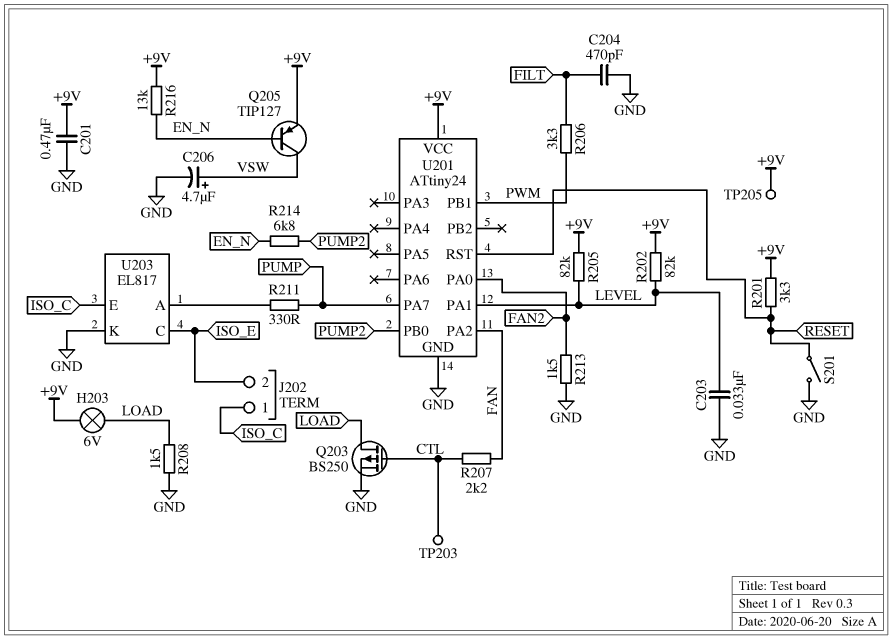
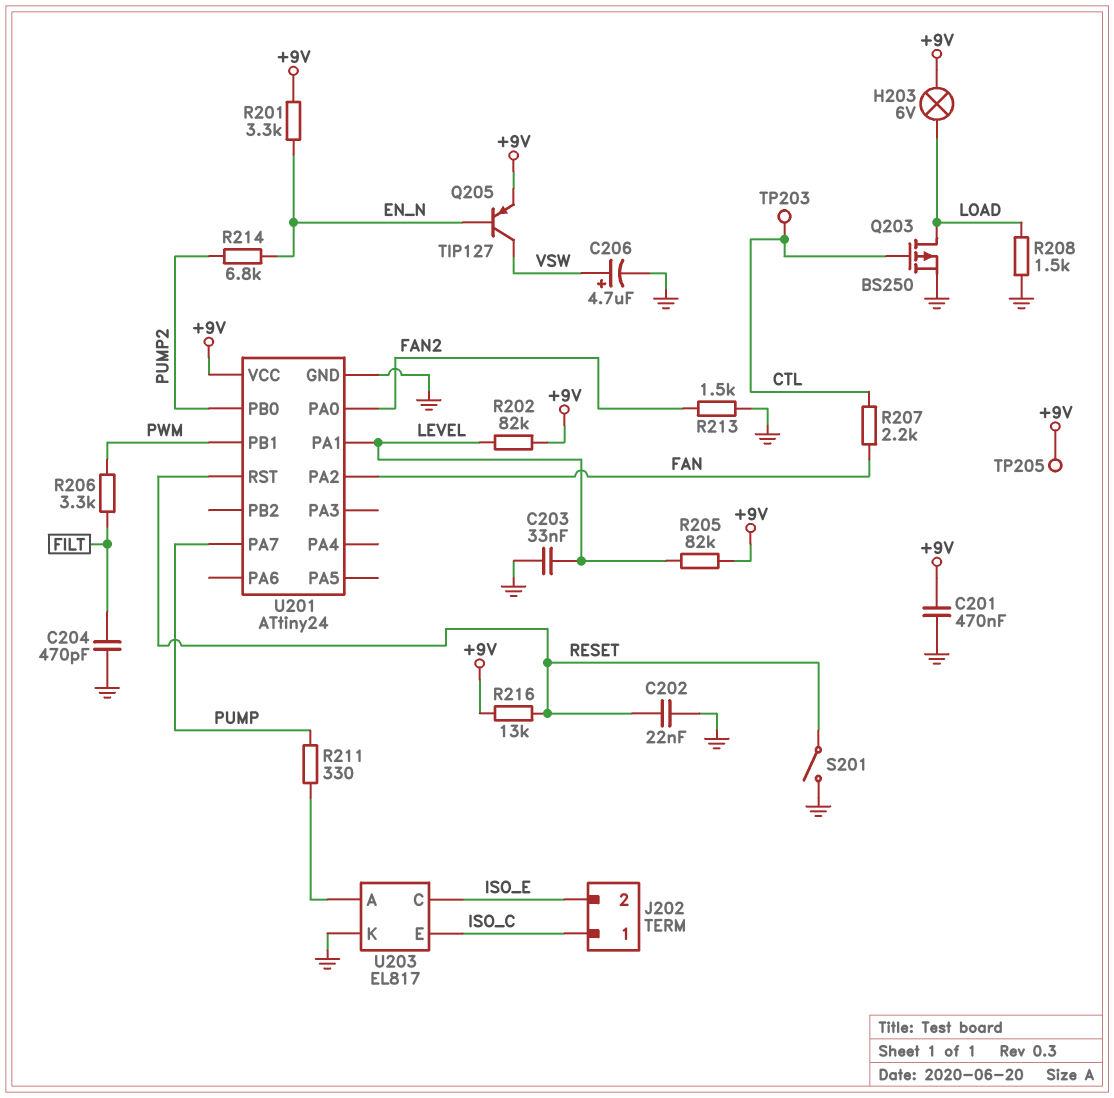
C202: none -> 22nF (GND, RESET)
R201: 3.3k (+9V, RESET) -> 3.3k (+9V, EN_N)
R216: 13k (+9V, EN_N) -> 13k (+9V, RESET)

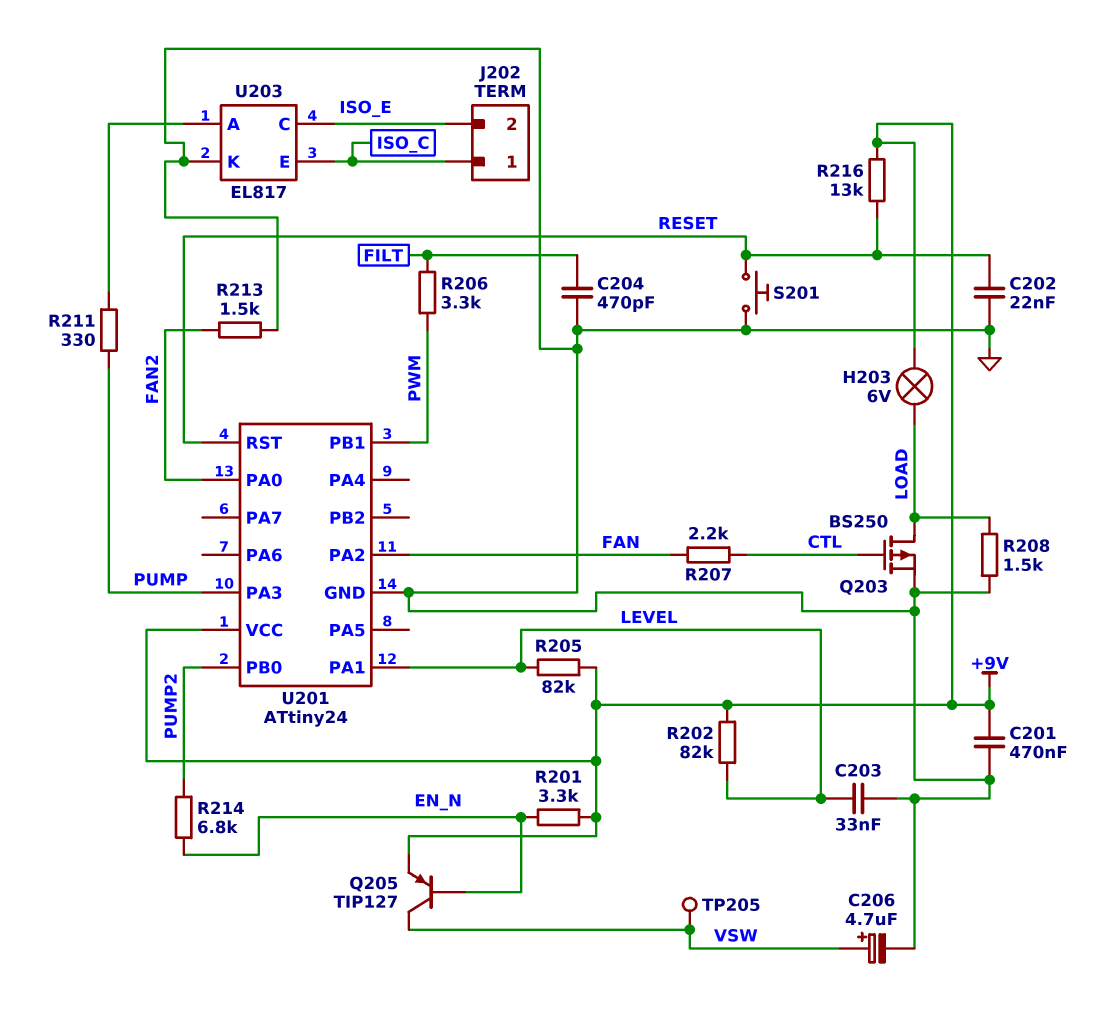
S201: switch (GND, RESET) -> button (GND, RESET)
TP203: test point (CTL) -> none
TP205: test point (+9V) -> test point (VSW)
U201 pin PA3: none -> PUMP
U201 pin PA7: PUMP -> none

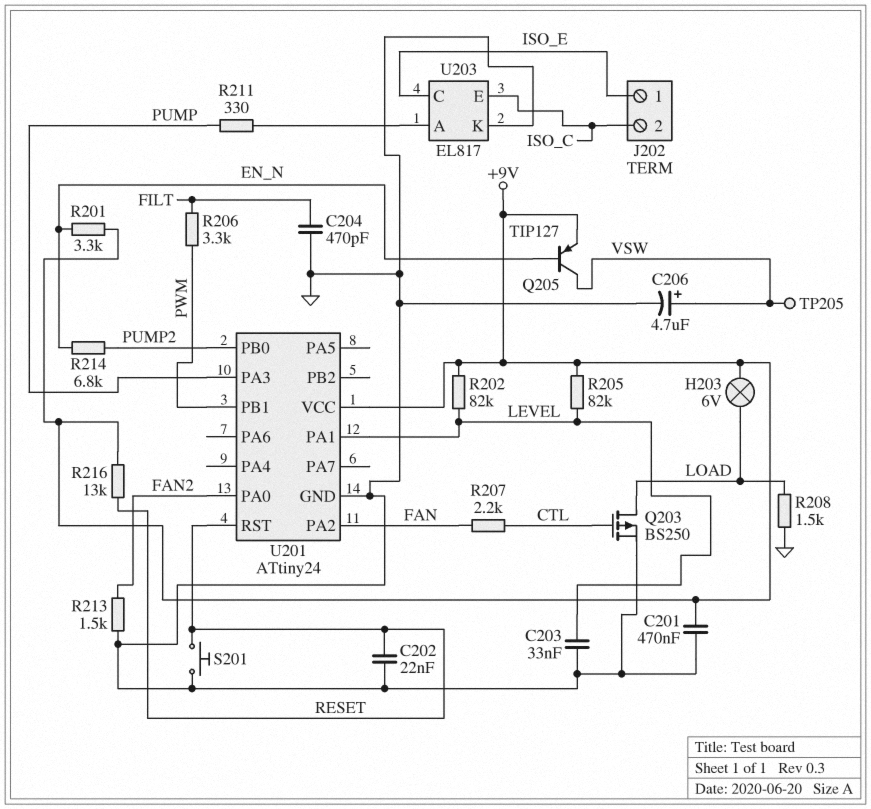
J202 pin 1: ISO_C -> ISO_E
J202 pin 2: ISO_E -> ISO_C

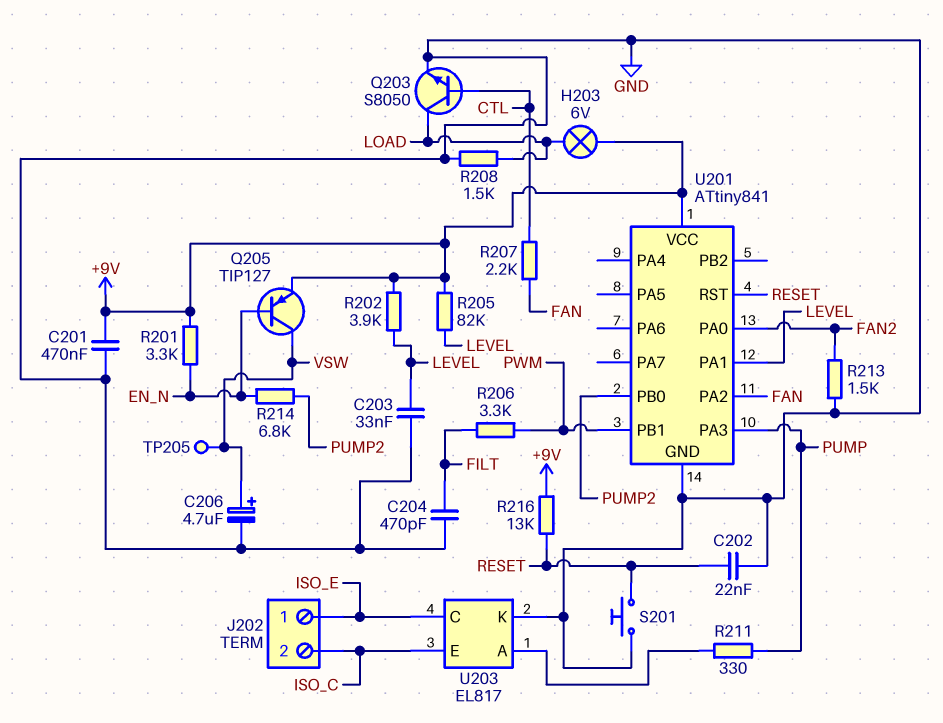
Q203: PMOS BS250 (G CTL, D LOAD, S GND) -> NPN S8050 (B CTL, C LOAD, E GND)
R202: 82k (+9V, LEVEL) -> 3.9k (+9V, LEVEL)
U201: ATtiny24 -> ATtiny841

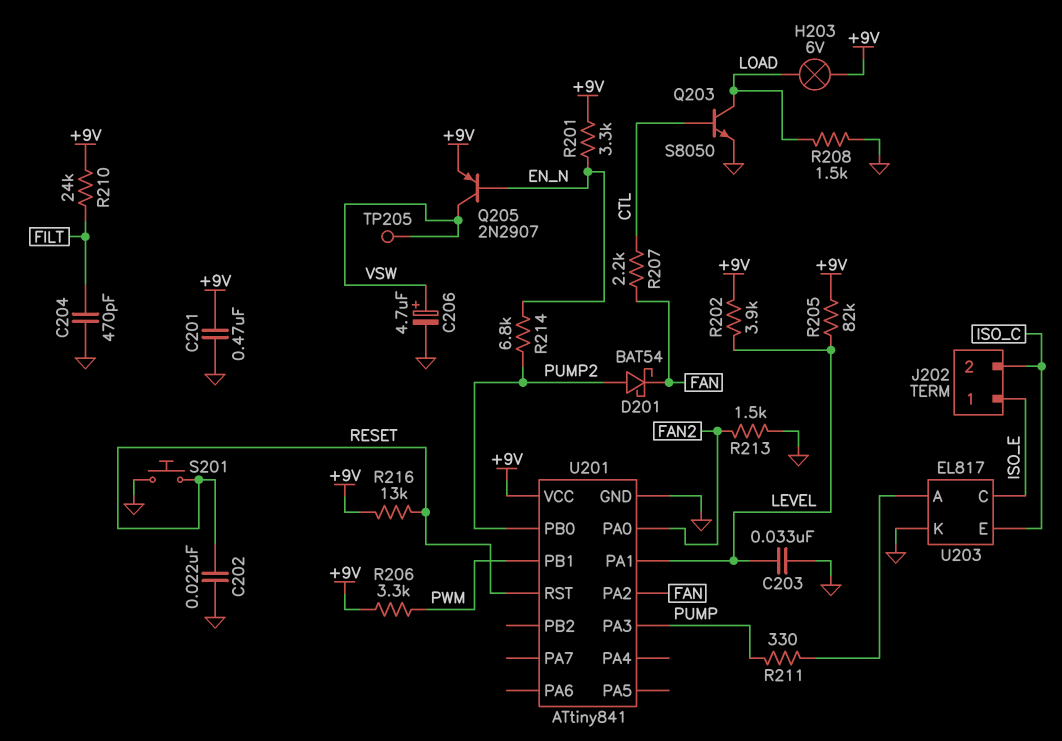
D201: none -> schottky BAT54 (A PUMP2, K FAN)
Q205: PNP TIP127 (B EN_N, C VSW, E +9V) -> PNP 2N2907 (B EN_N, C VSW, E +9V)
R206: 3.3k (FILT, PWM) -> 3.3k (+9V, PWM)
R210: none -> 24k (+9V, FILT)

